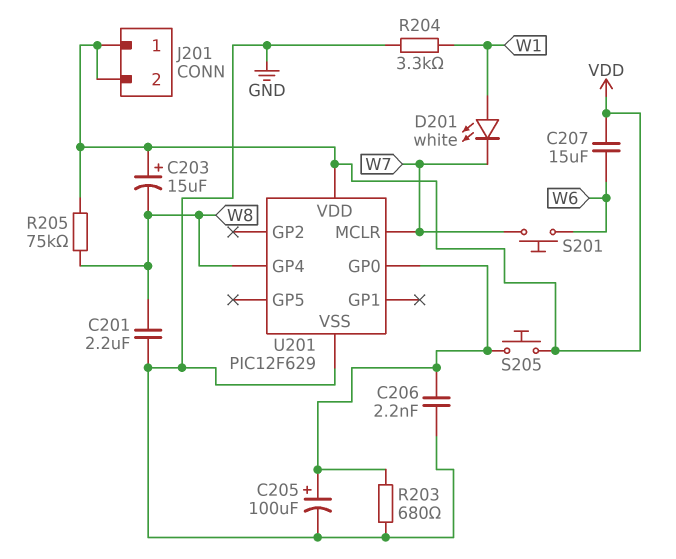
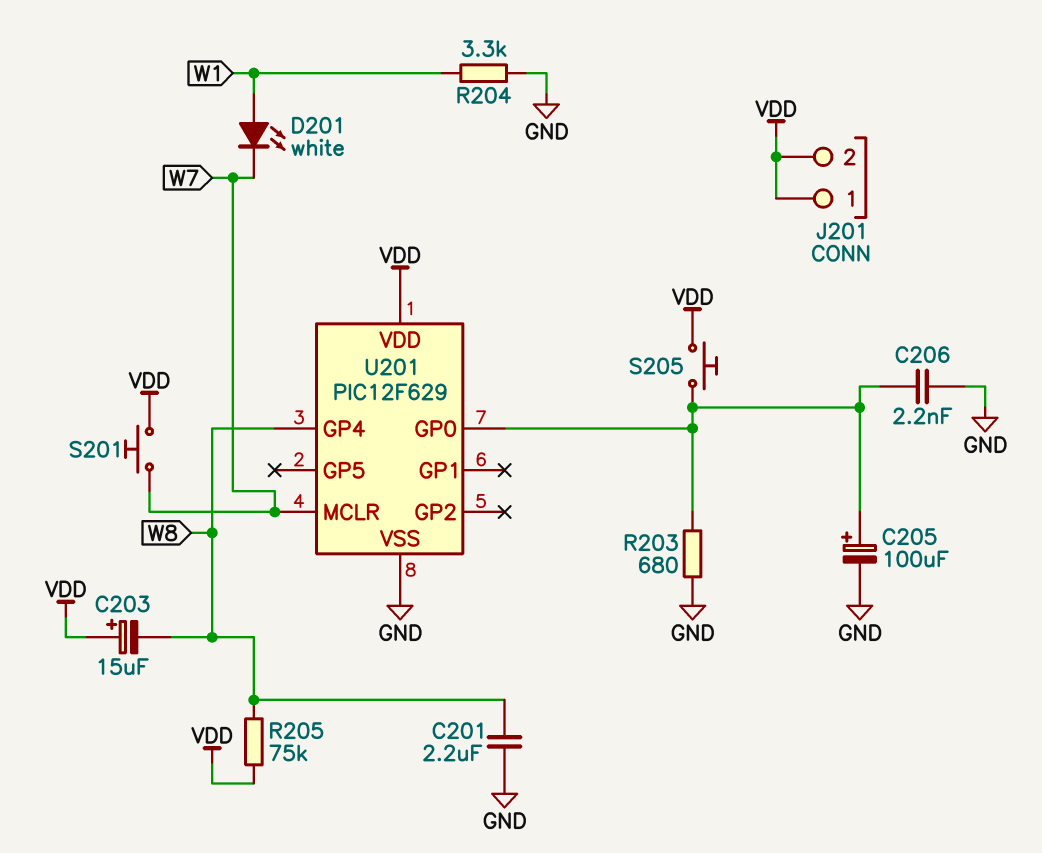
C207: 15uF (VDD, W6) -> none
S201: button (W6, W7) -> button (VDD, W7)

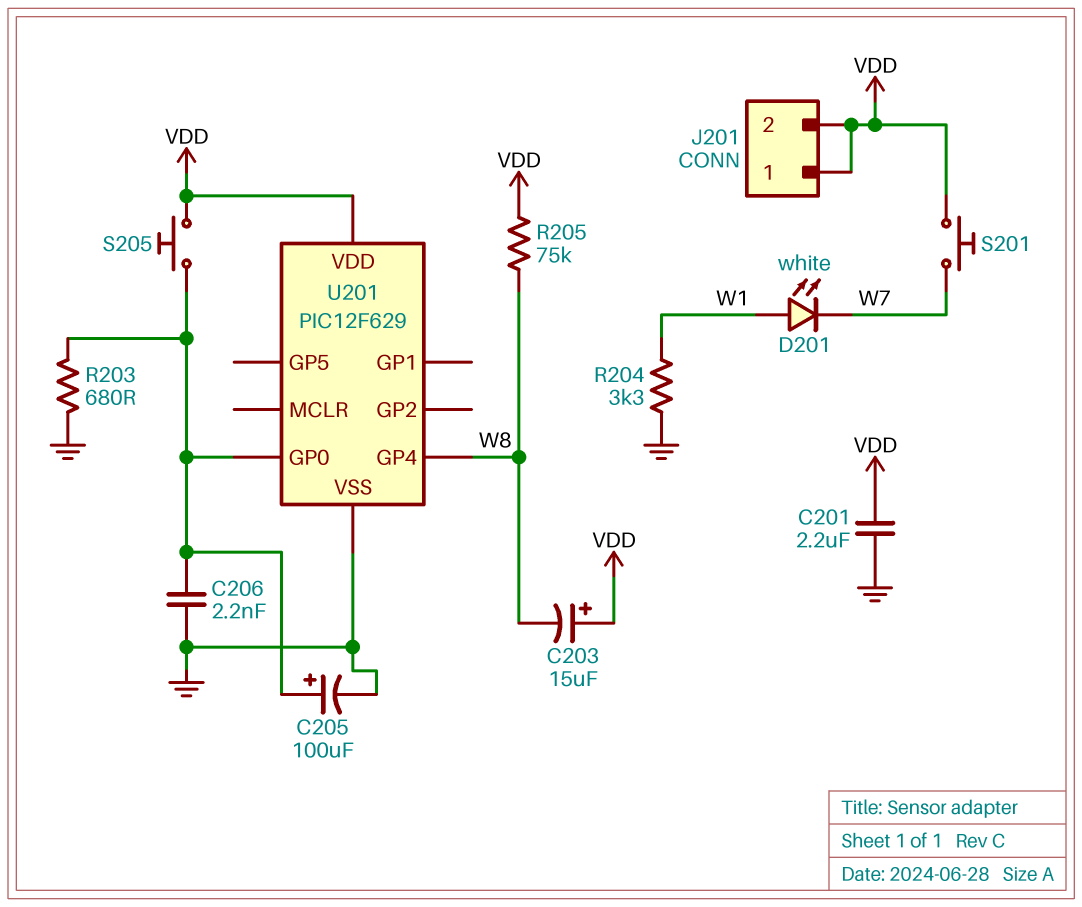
C201: 2.2uF (GND, W8) -> 2.2uF (GND, VDD)
U201 pin MCLR: W7 -> none

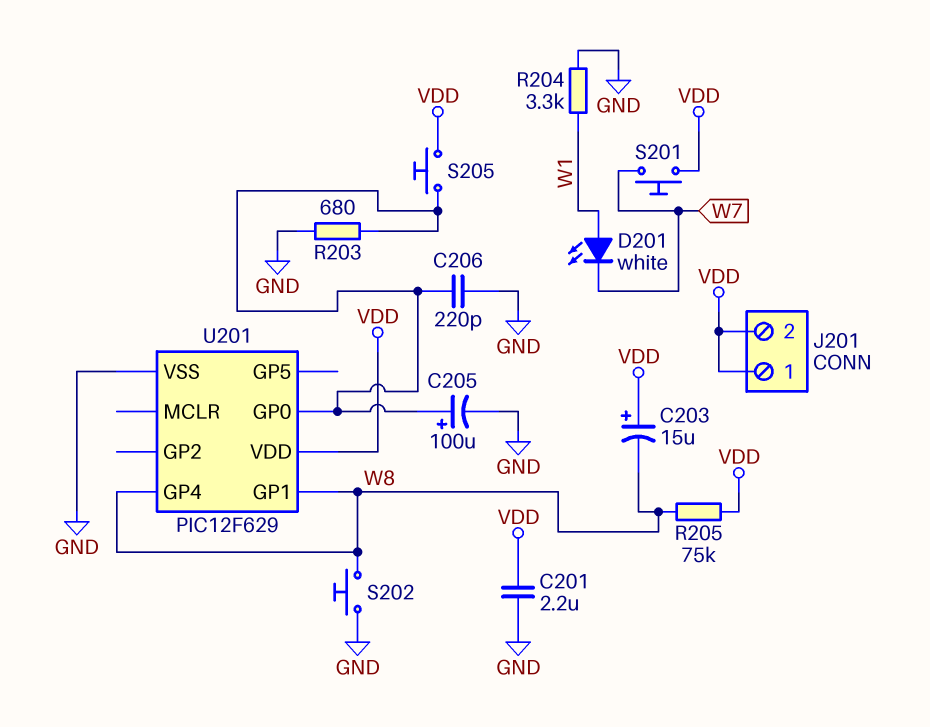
C206: 2.2nF (GND, U201/GP0) -> 220pF (GND, U201/GP0)
S202: none -> button (GND, W8)
U201 pin GP1: none -> W8

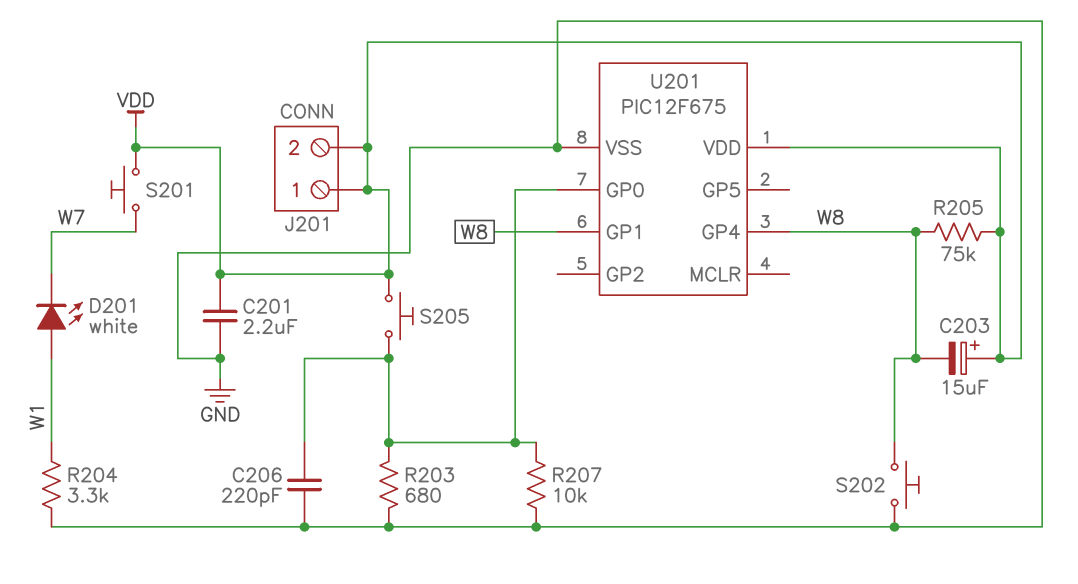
C205: 100uF (plus U201/GP0, minus GND) -> none
R207: none -> 10k (GND, U201/GP0)
U201: PIC12F629 -> PIC12F675

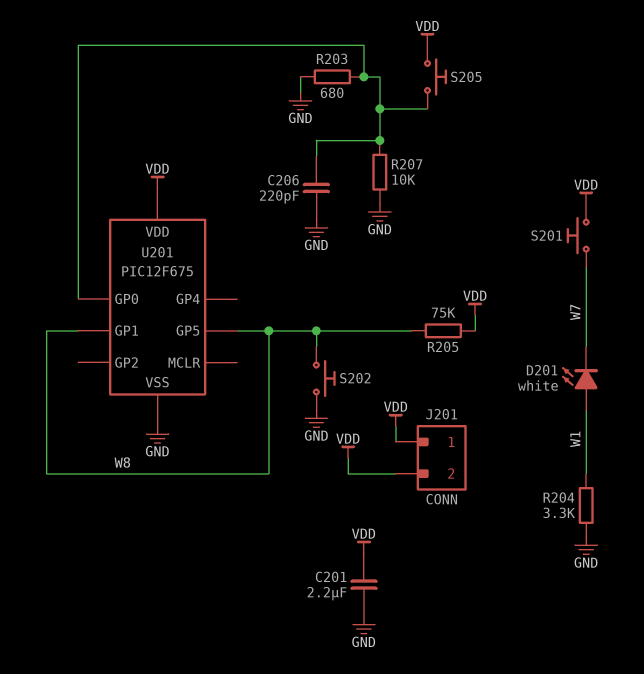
C203: 15uF (plus VDD, minus W8) -> none
U201 pin GP4: W8 -> none
U201 pin GP5: none -> W8

